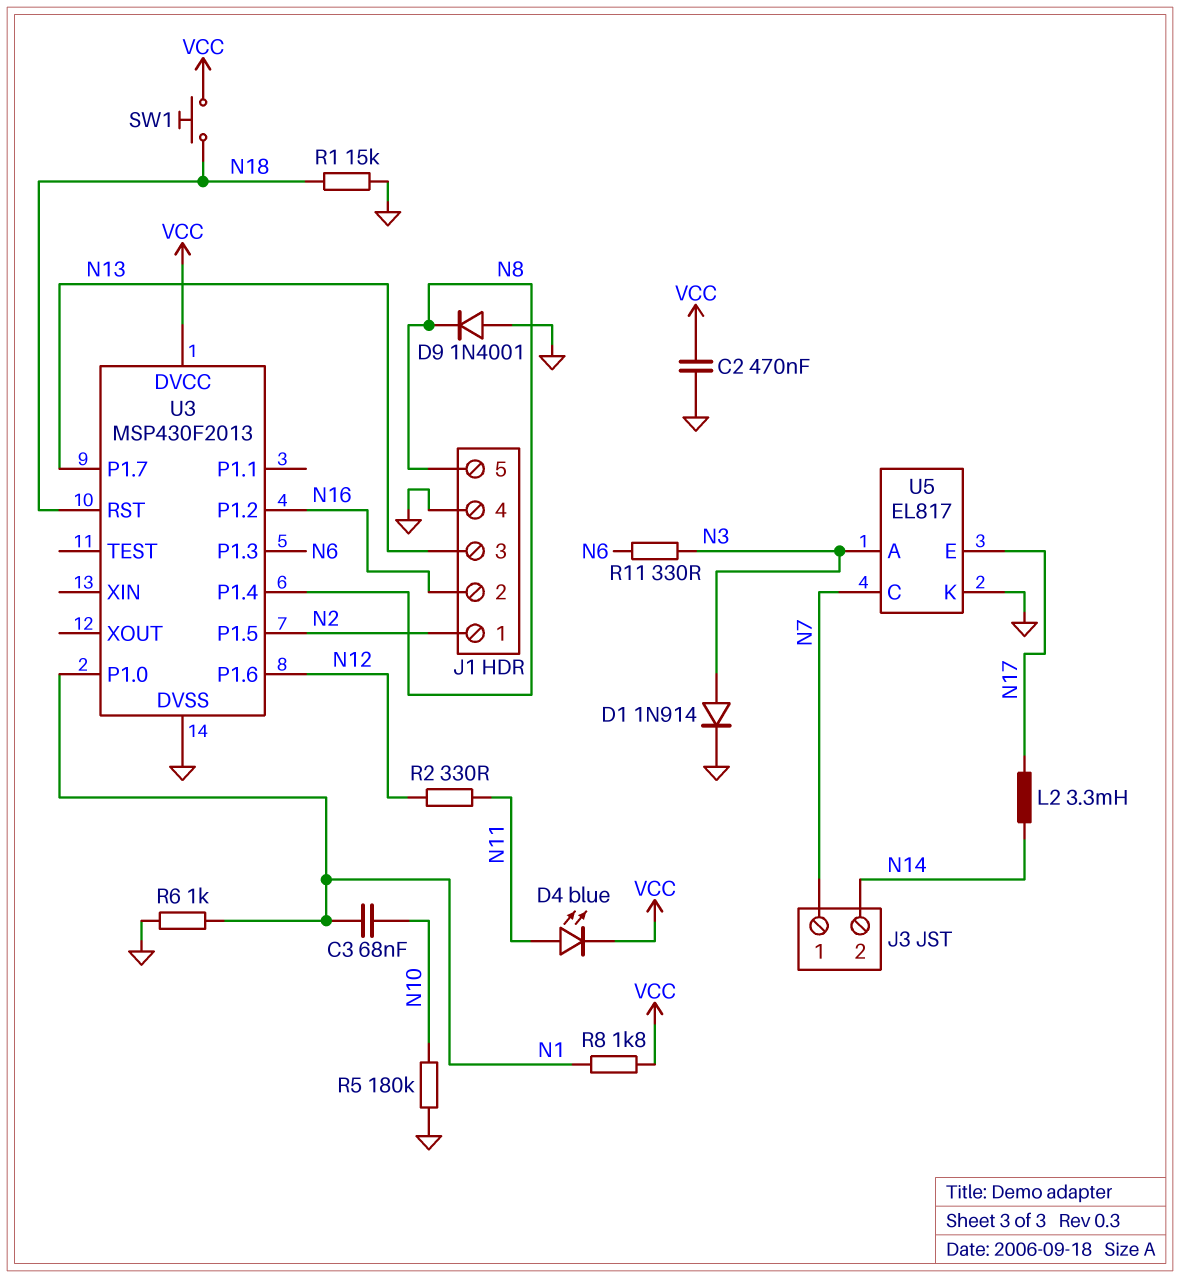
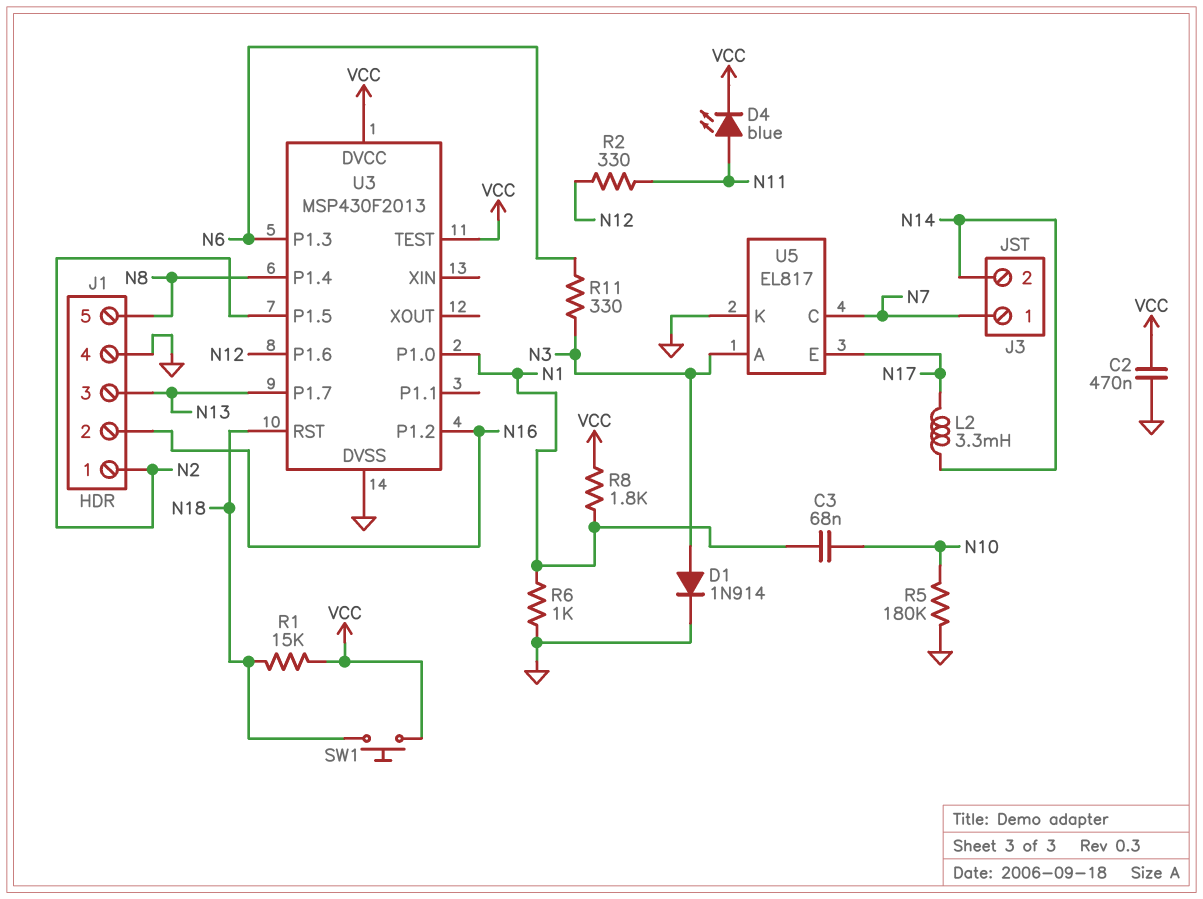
D9: diode 1N4001 (A GND, K N8) -> none
R1: 15k (GND, N18) -> 15k (N18, VCC)
U3 pin TEST: none -> VCC

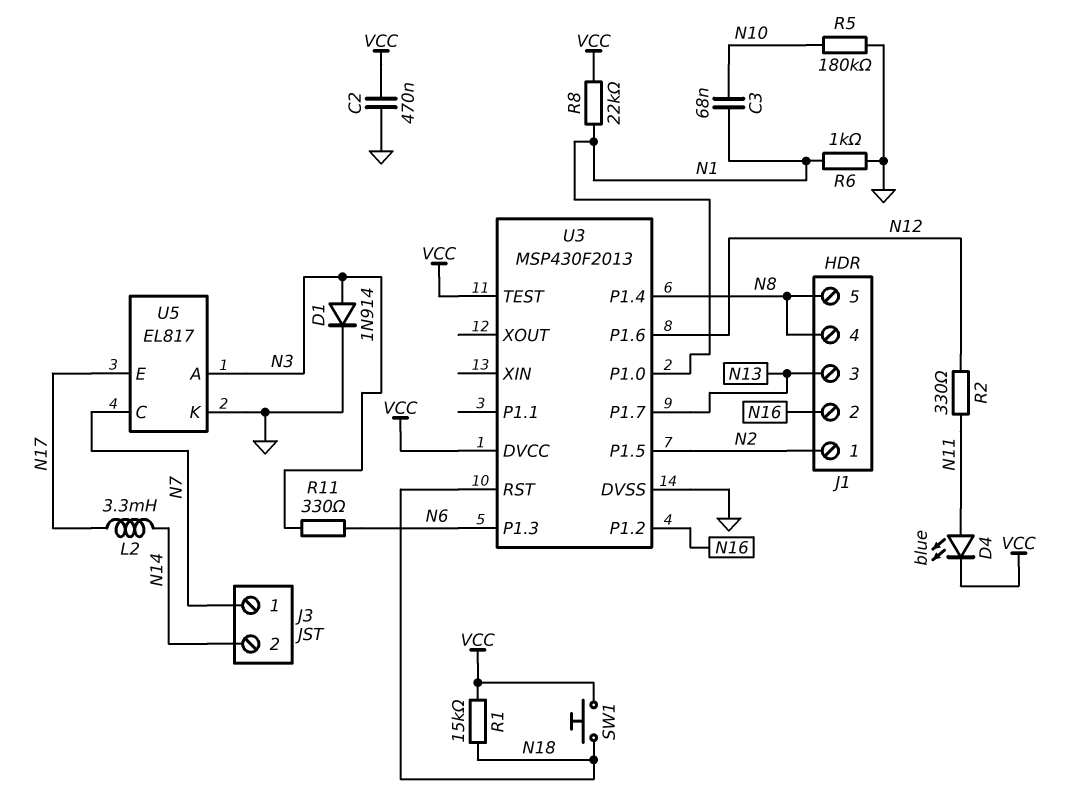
J1 pin 4: GND -> N8
R8: 1.8k (N1, VCC) -> 22k (N1, VCC)

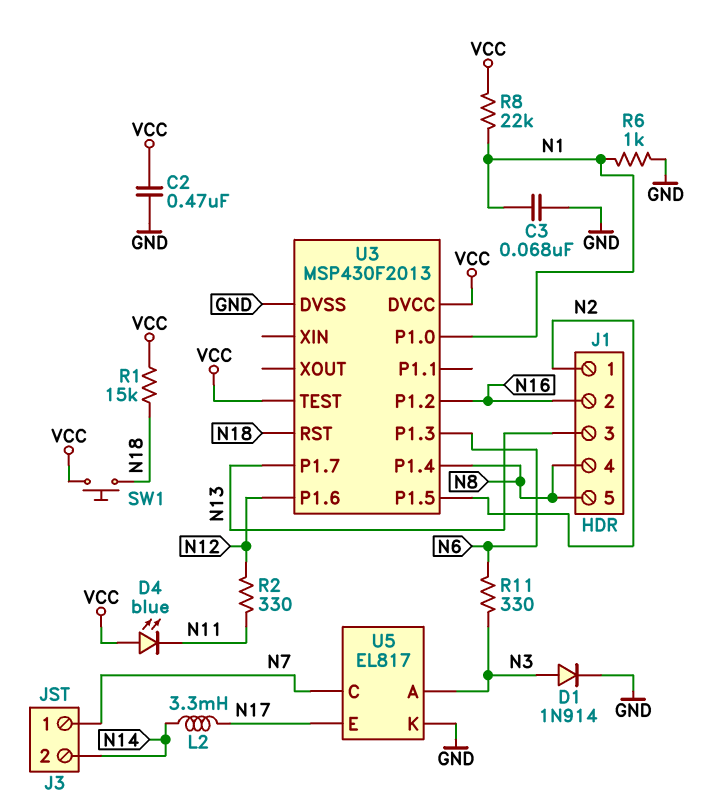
C3: 68nF (N1, N10) -> 68nF (GND, N1)
D4: LED blue (A N11, K VCC) -> LED blue (A VCC, K N11)
R5: 180k (GND, N10) -> none

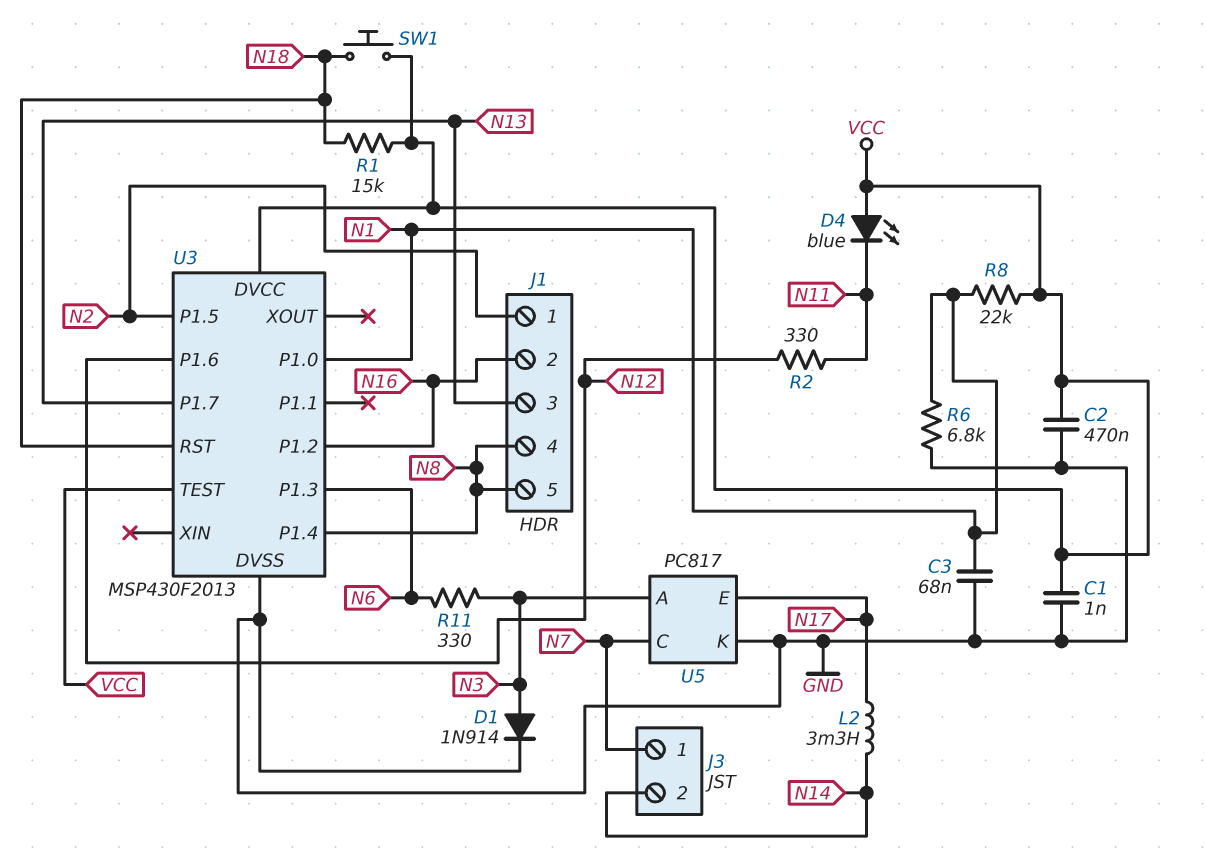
C1: none -> 1nF (GND, VCC)
R6: 1k (GND, N1) -> 6.8k (GND, N1)
U5: EL817 -> PC817

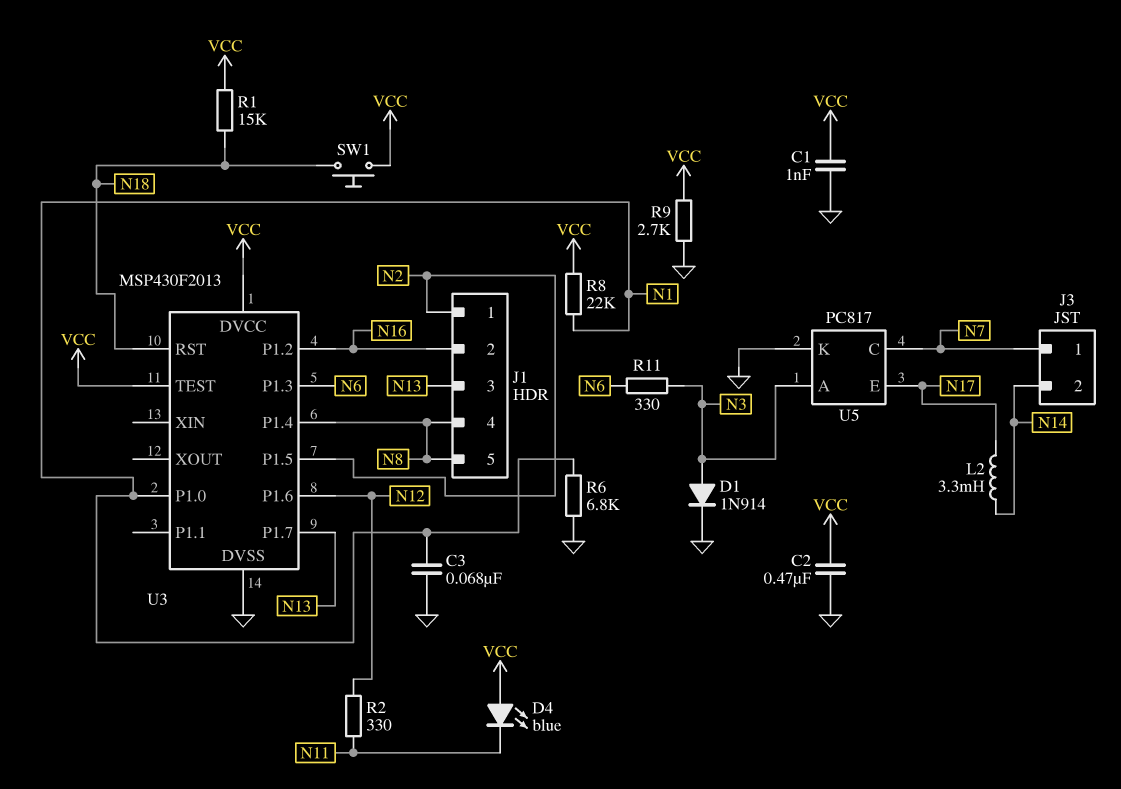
R9: none -> 2.7k (GND, VCC)

